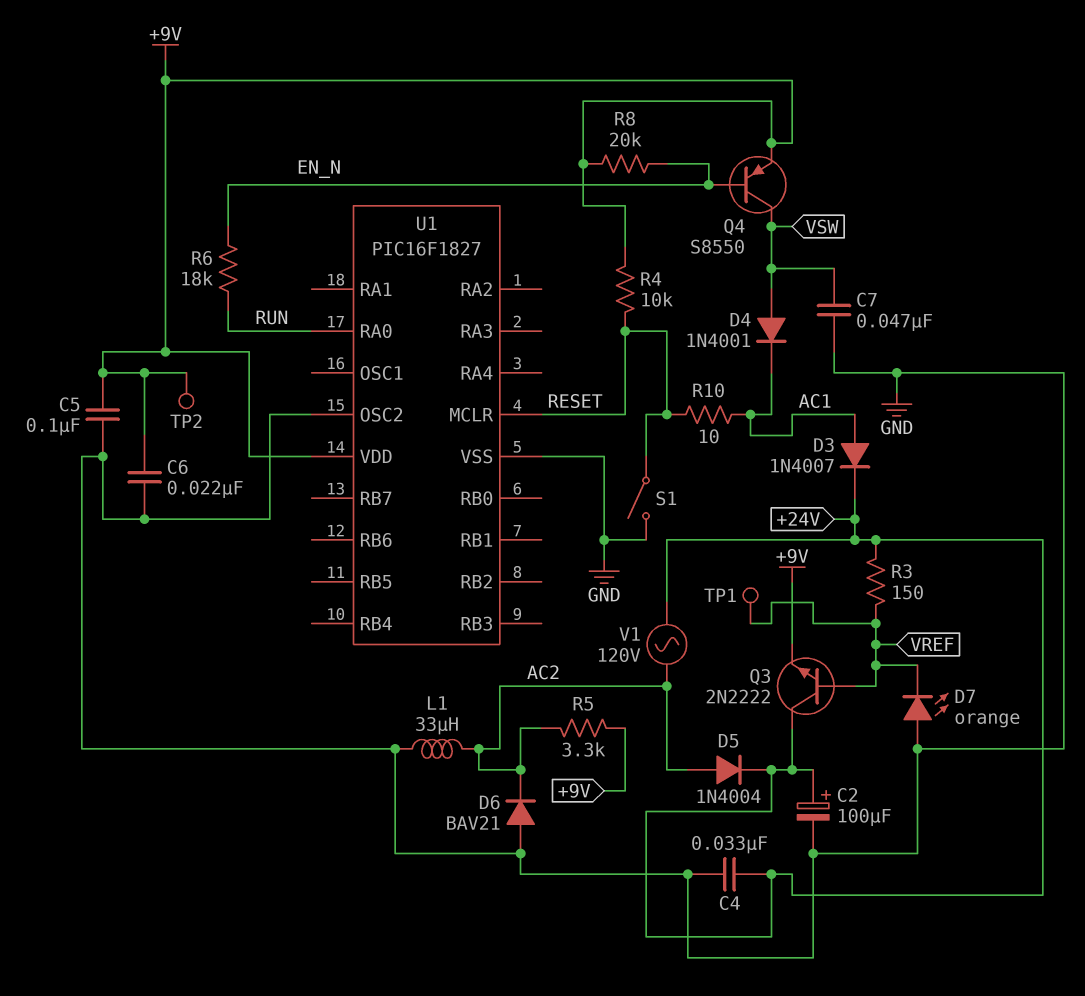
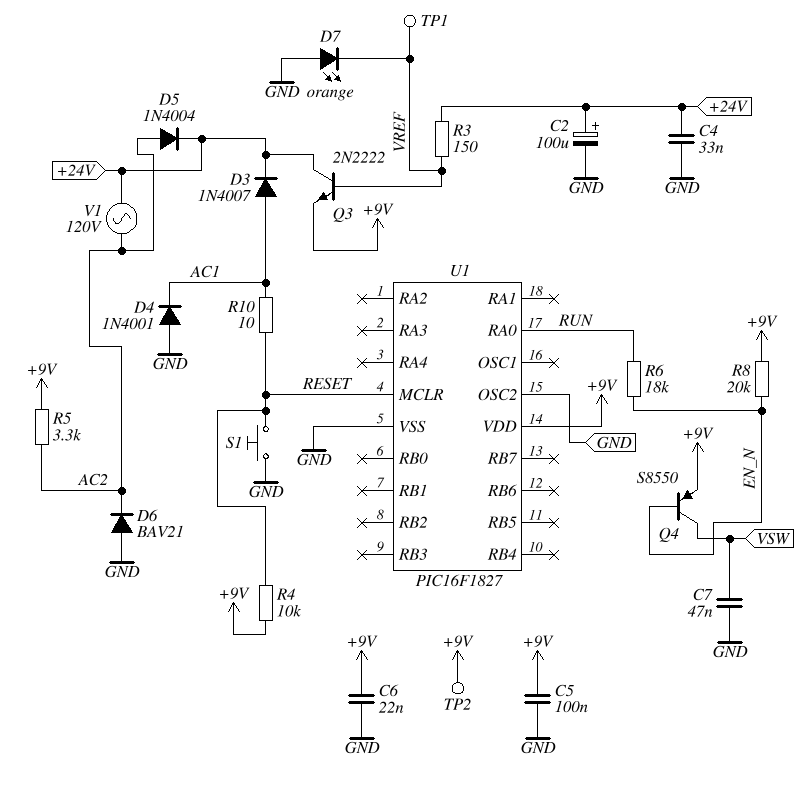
D4: diode 1N4001 (A VSW, K AC1) -> diode 1N4001 (A GND, K AC1)
L1: 33uH (AC2, GND) -> none
S1: switch (GND, RESET) -> button (GND, RESET)

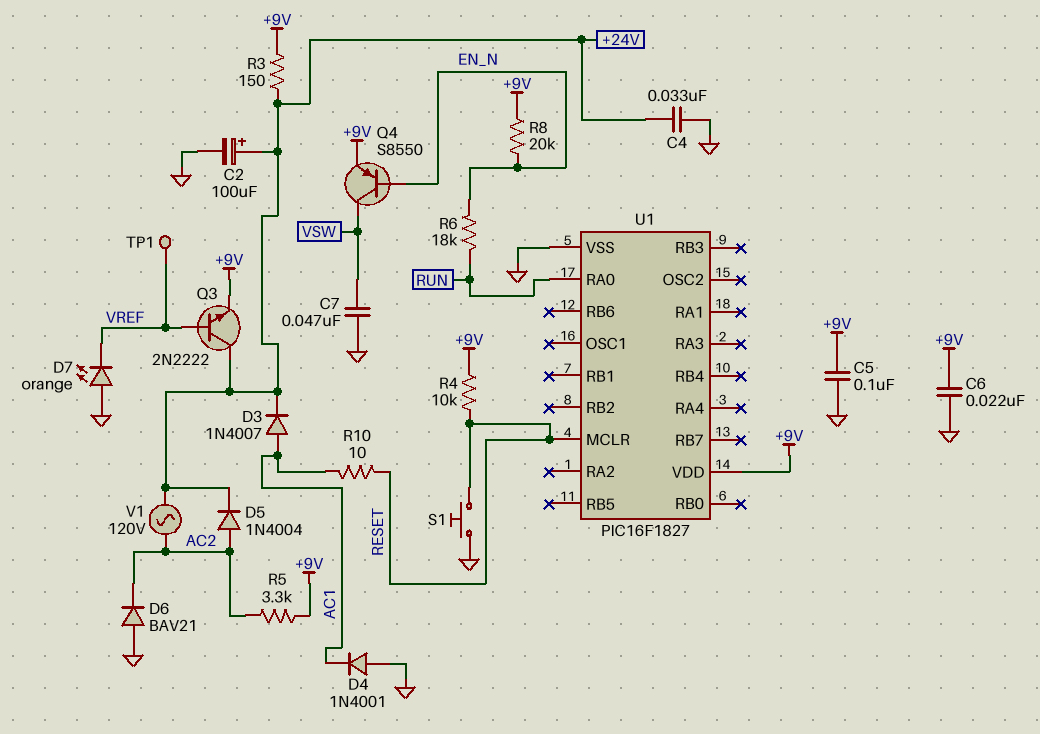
R3: 150 (+24V, VREF) -> 150 (+9V, +24V)
TP2: test point (+9V) -> none
U1 pin OSC2: GND -> none

